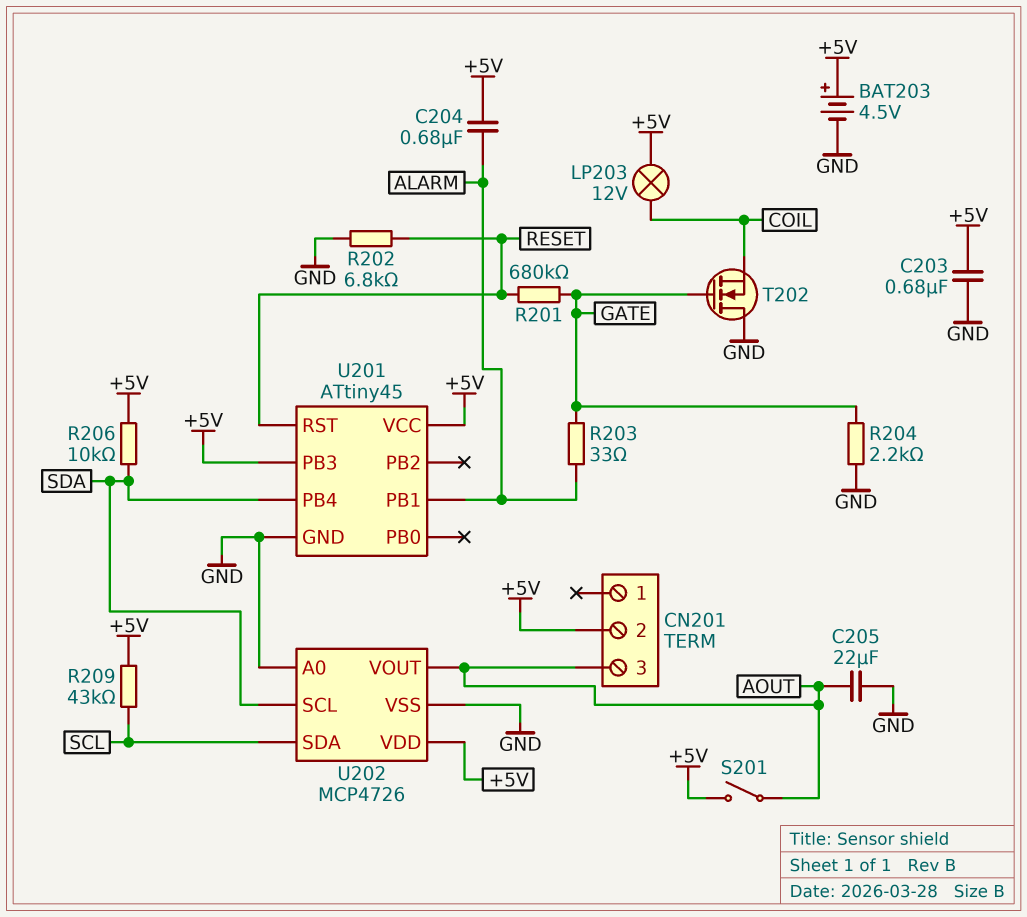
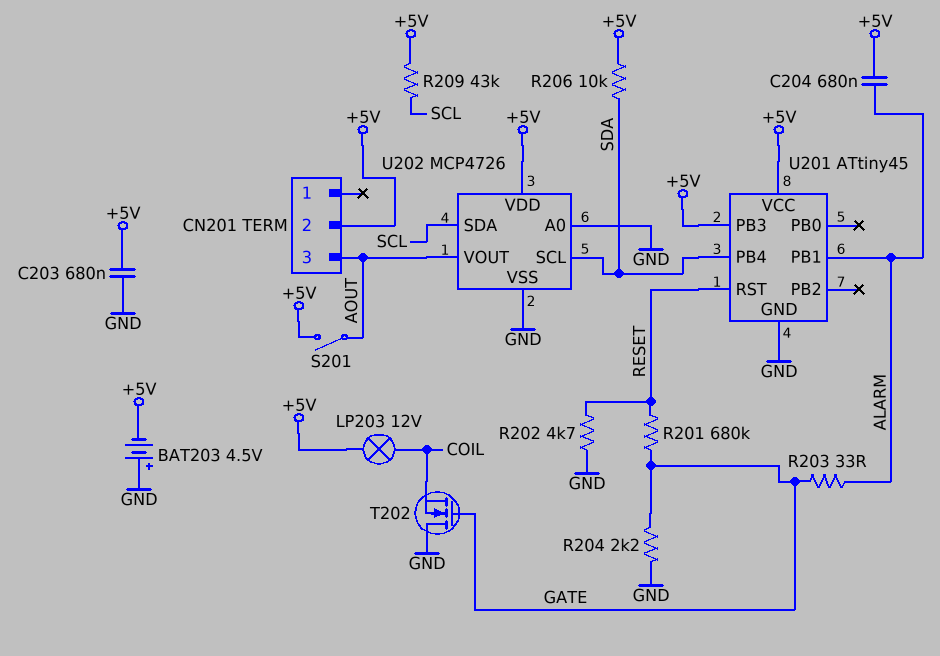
BAT203: 4.5V (plus +5V, minus GND) -> 4.5V (plus GND, minus +5V)
C205: 22uF (AOUT, GND) -> none
R202: 6.8k (GND, RESET) -> 4.7k (GND, RESET)

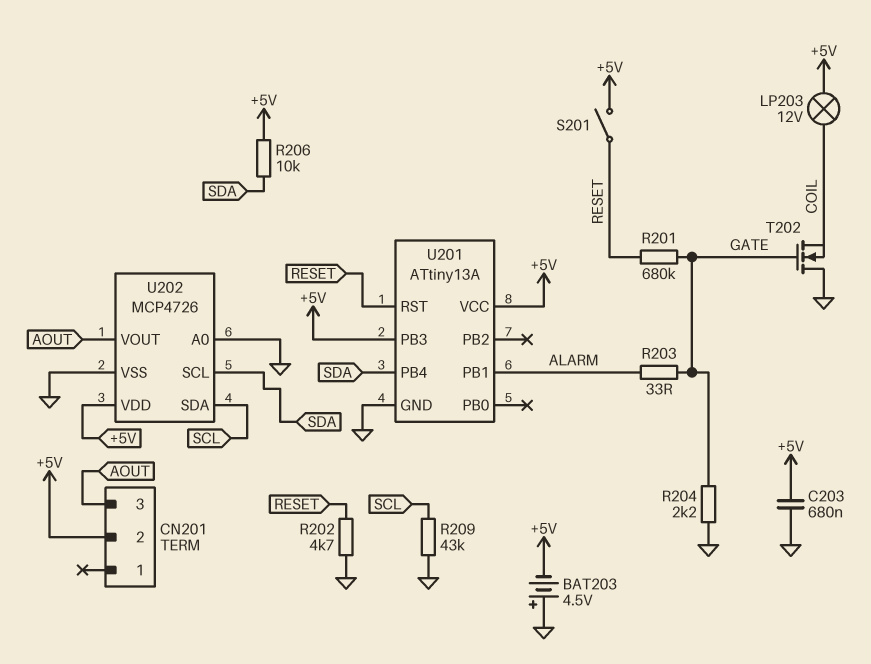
C204: 680nF (+5V, ALARM) -> none
R209: 43k (+5V, SCL) -> 43k (GND, SCL)
S201: switch (+5V, AOUT) -> switch (+5V, RESET)
U201: ATtiny45 -> ATtiny13A

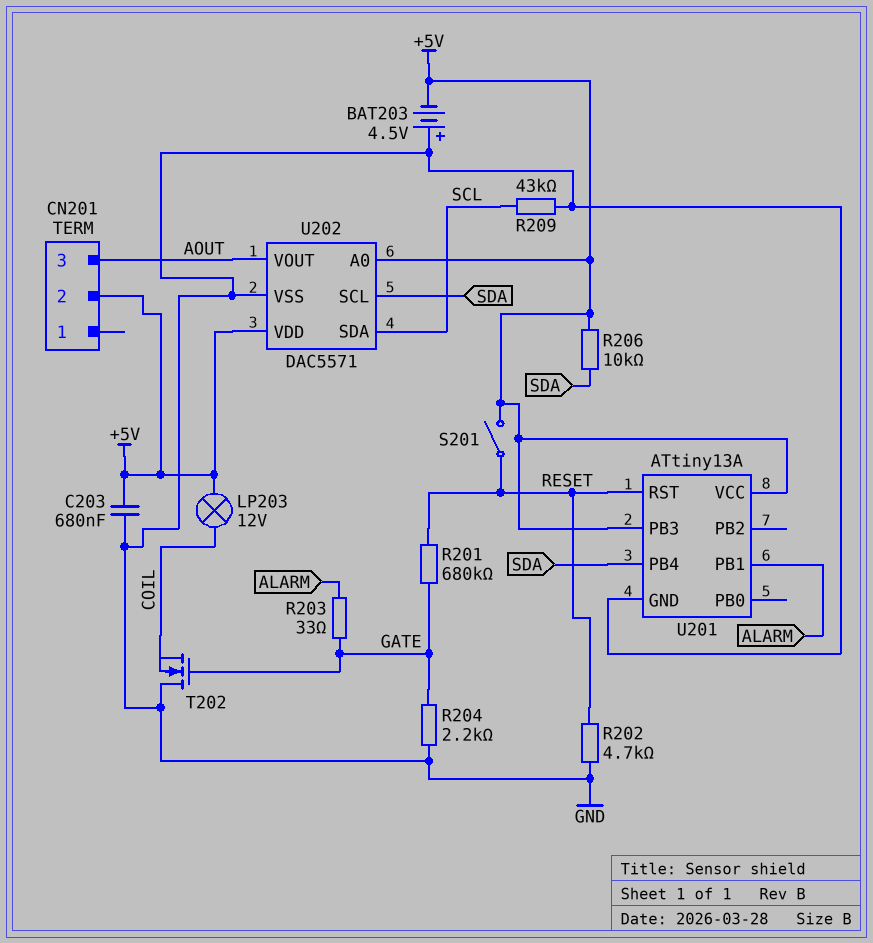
U202: MCP4726 -> DAC5571
U202 pin A0: GND -> +5V

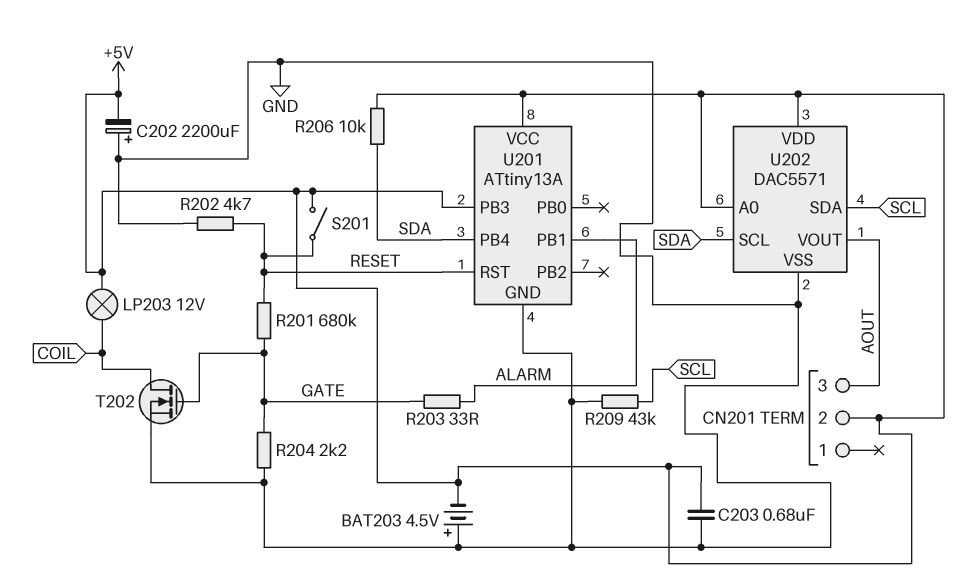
C202: none -> 2200uF (plus GND, minus +5V)
T202: NMOS (G GATE, D GND, S COIL) -> NMOS (G GATE, D COIL, S GND)

